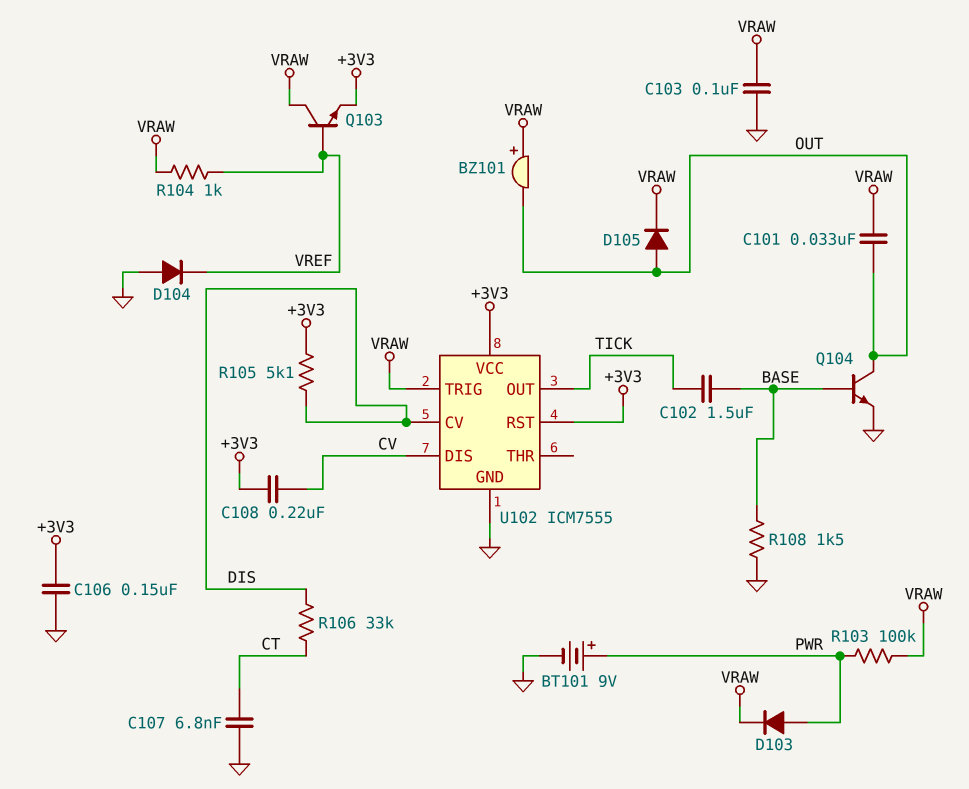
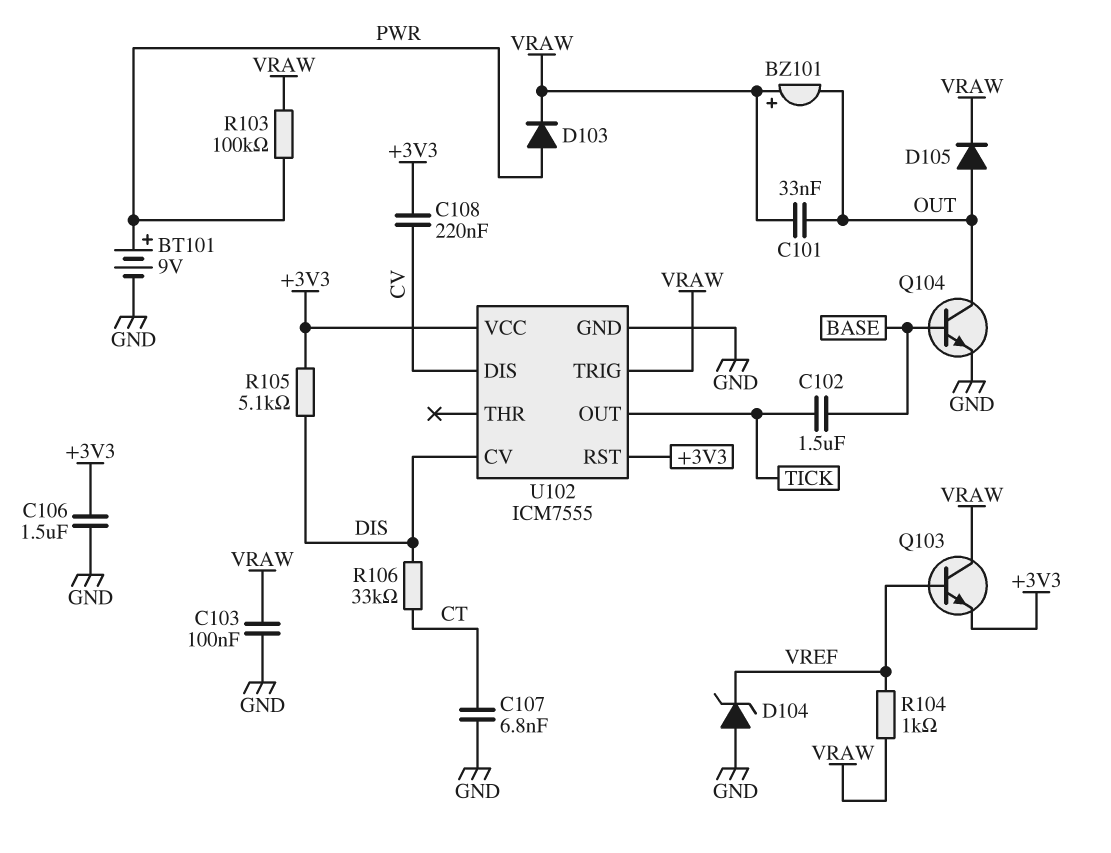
C106: 150nF (+3V3, GND) -> 1.5uF (+3V3, GND)
D104: diode (A GND, K VREF) -> zener (A GND, K VREF)
R108: 1.5k (BASE, GND) -> none

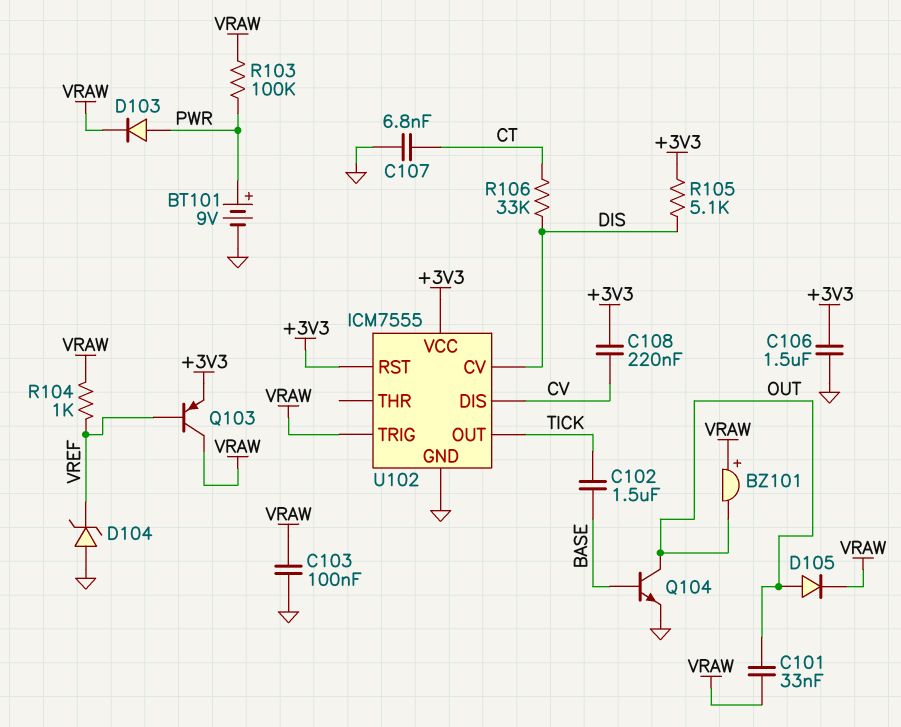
Q103: NPN (B VREF, C VRAW, E +3V3) -> PNP (B VREF, C VRAW, E +3V3)

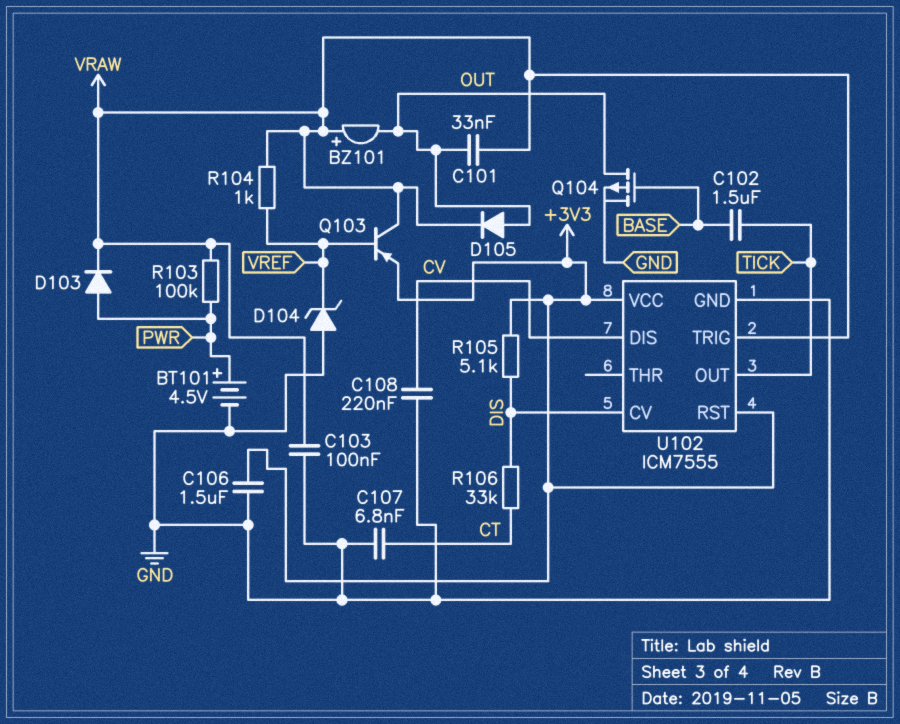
BT101: 9V (plus PWR, minus GND) -> 4.5V (plus PWR, minus GND)
C108: 220nF (+3V3, CV) -> 220nF (CV, GND)
Q104: NPN (B BASE, C OUT, E GND) -> PMOS (G BASE, D OUT, S GND)

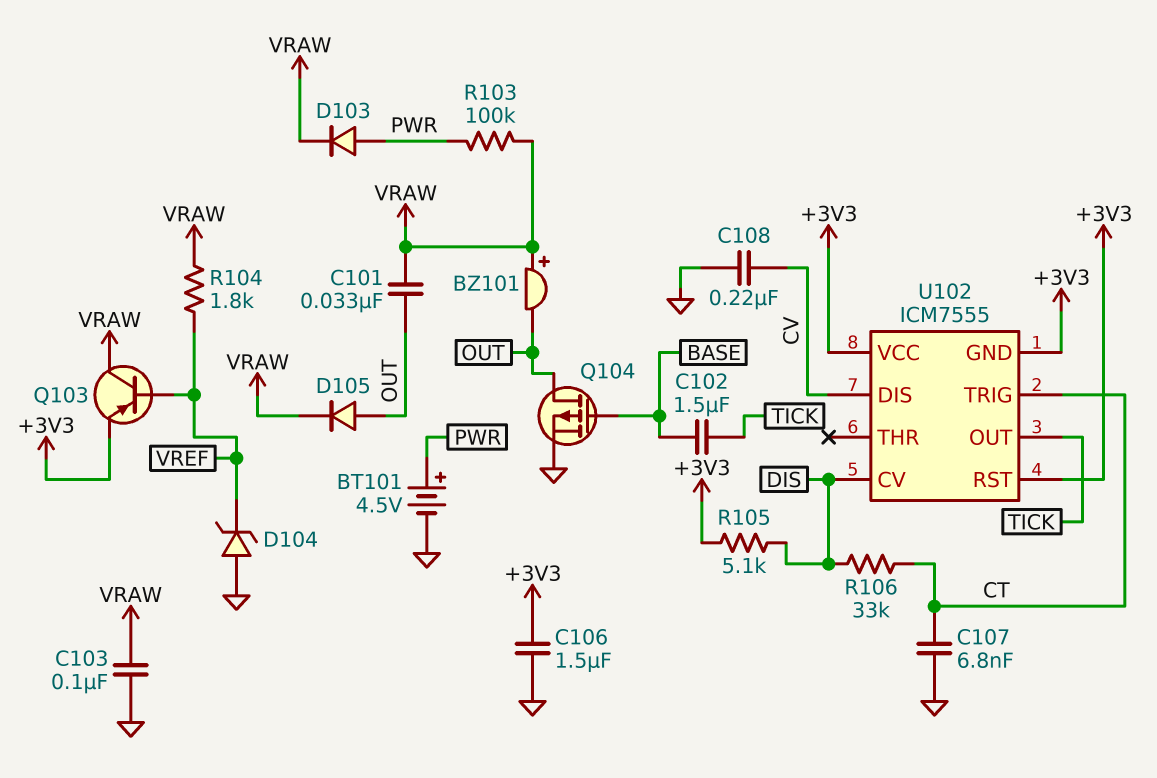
R104: 1k (VRAW, VREF) -> 1.8k (VRAW, VREF)
U102 pin GND: GND -> +3V3
U102 pin TRIG: VRAW -> CT

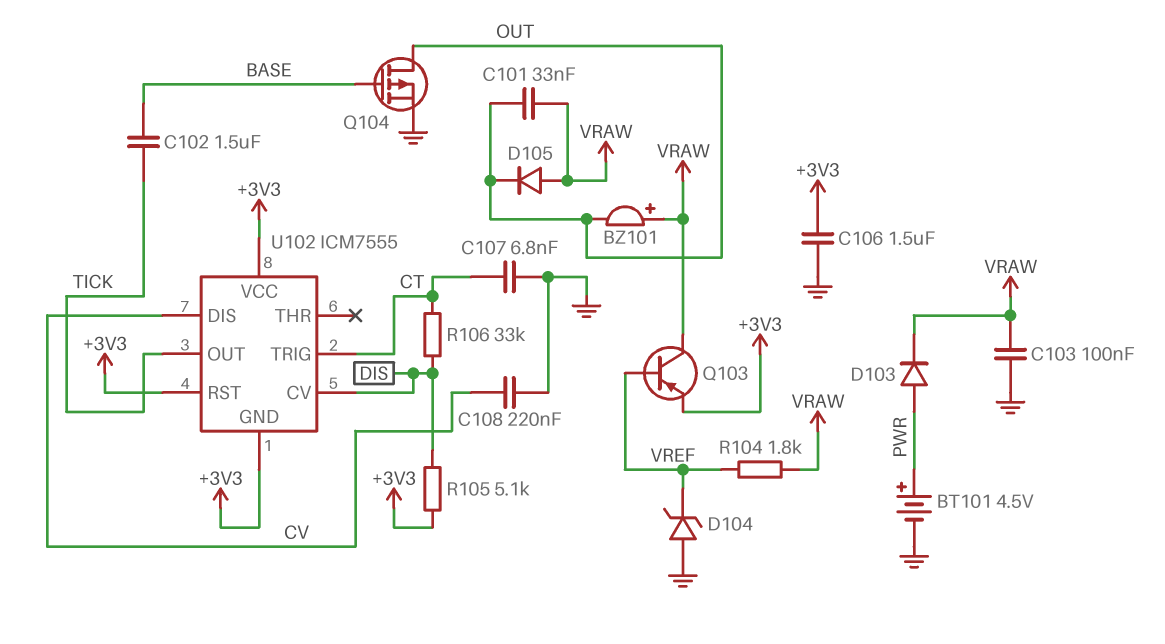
D105: diode (A OUT, K VRAW) -> diode (A VRAW, K OUT)
R103: 100k (PWR, VRAW) -> none

